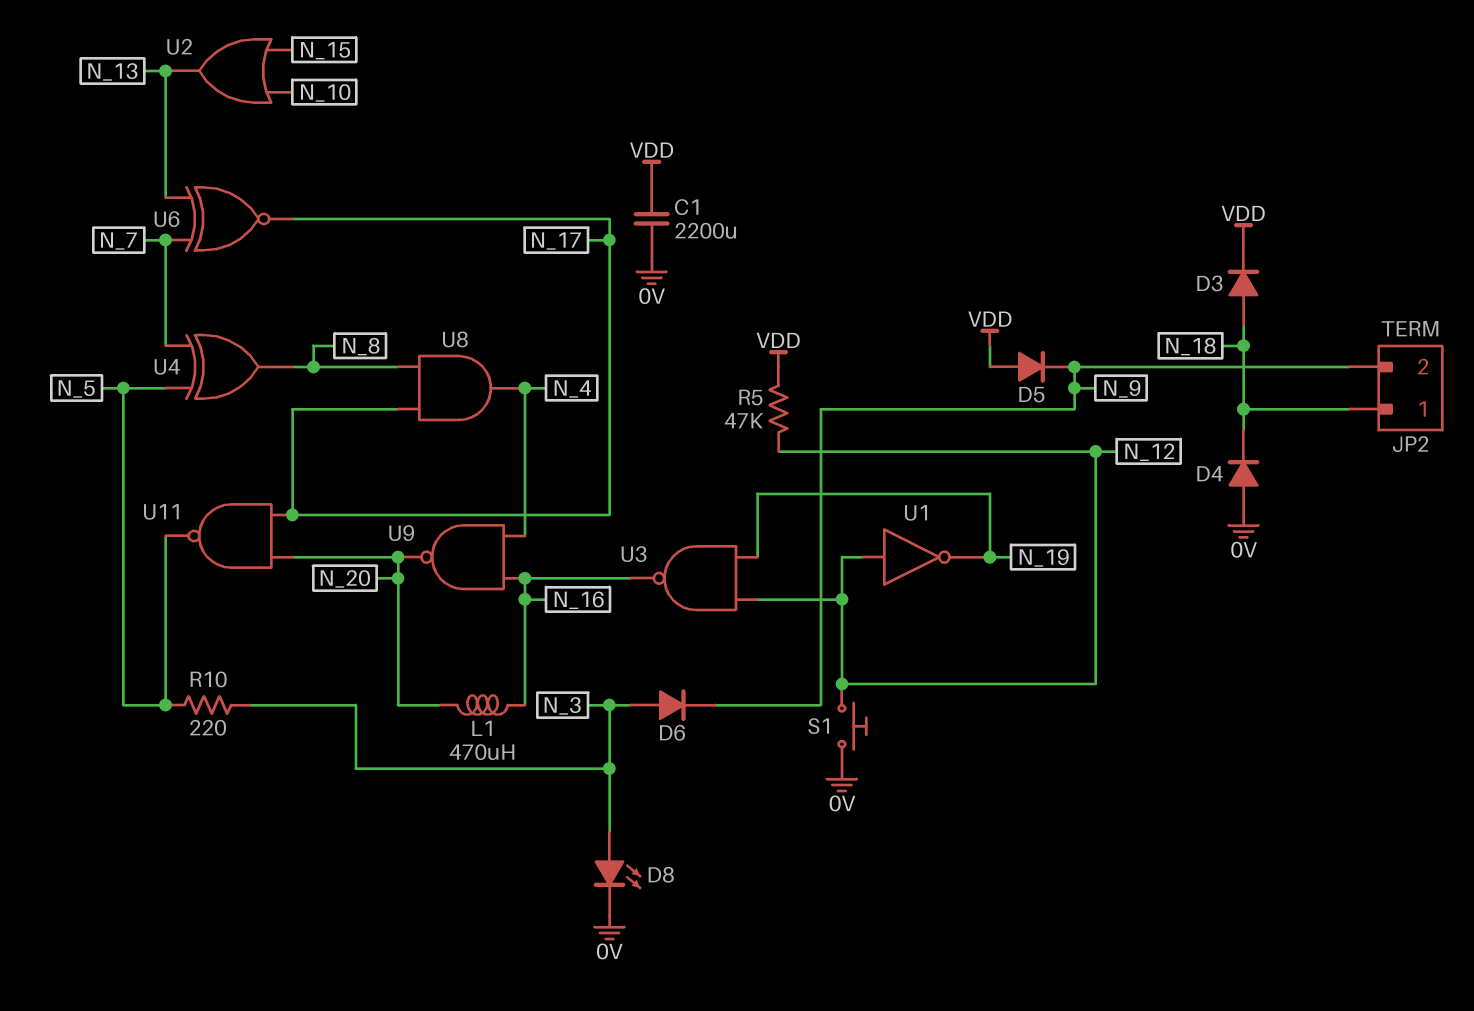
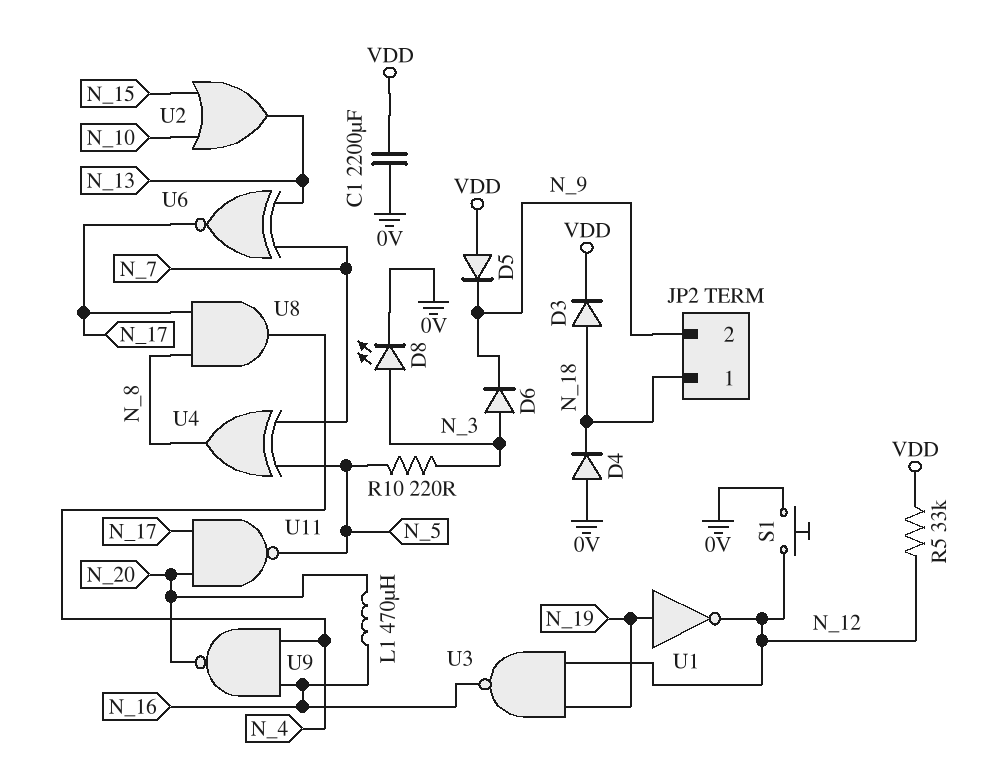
R5: 47k (N_12, VDD) -> 33k (N_12, VDD)
U1: NOT (in N_12, out N_19) -> NOT (in N_19, out N_12)

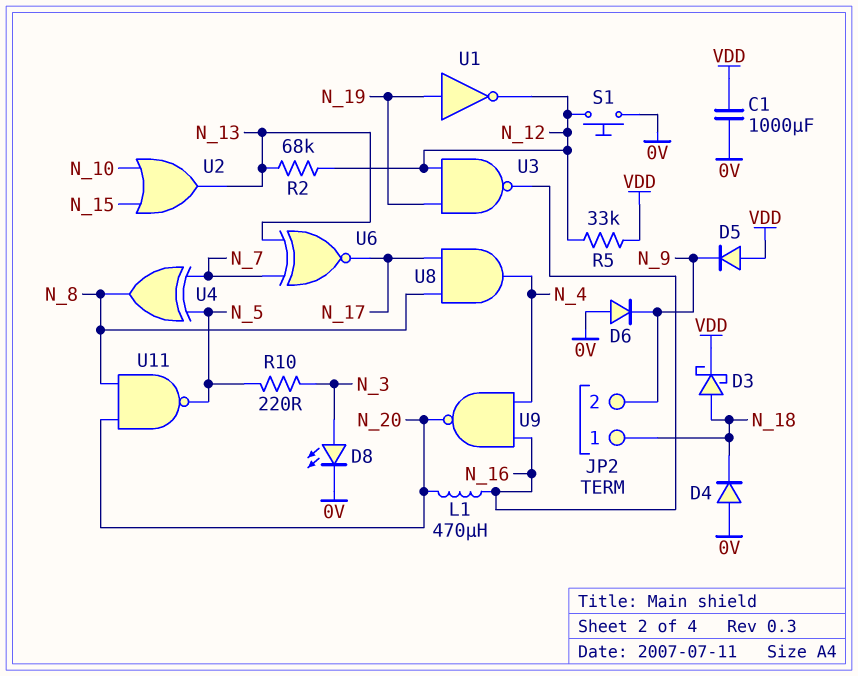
C1: 2200uF (0V, VDD) -> 1000uF (0V, VDD)
D3: diode (A N_18, K VDD) -> schottky (A N_18, K VDD)
D6: diode (A N_3, K N_9) -> diode (A 0V, K N_9)
R2: none -> 68k (N_12, N_13)
U11: NAND (in N_17, in N_20, out N_5) -> NAND (in N_8, in N_20, out N_5)

